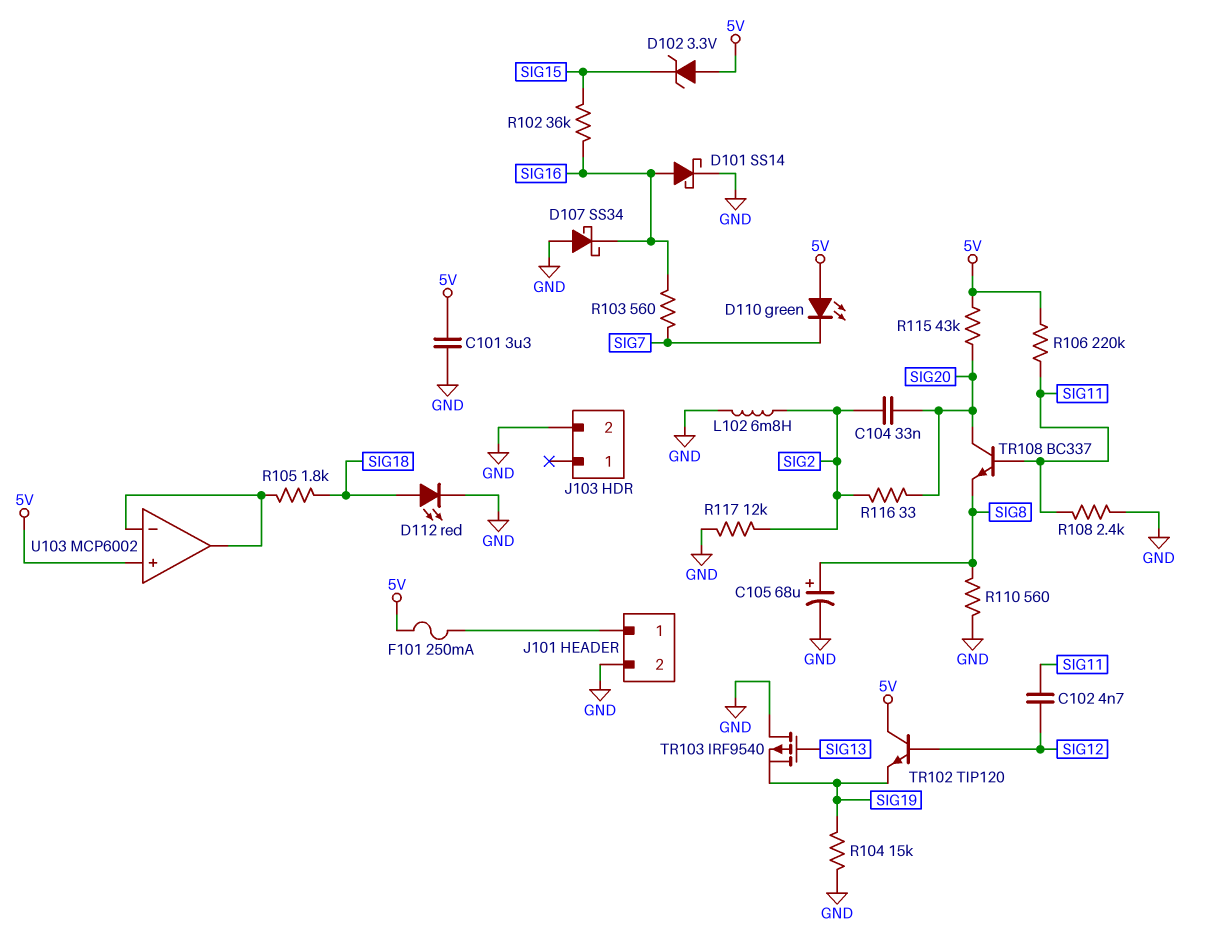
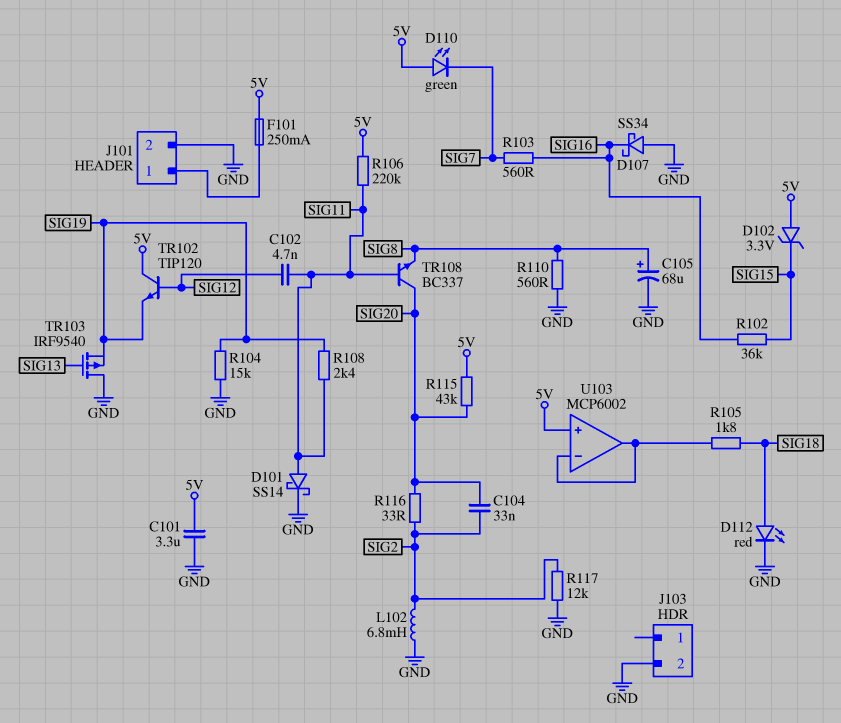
D101: schottky SS14 (A SIG16, K GND) -> schottky SS14 (A SIG11, K GND)
R108: 2.4k (GND, SIG11) -> 2.4k (SIG11, SIG19)

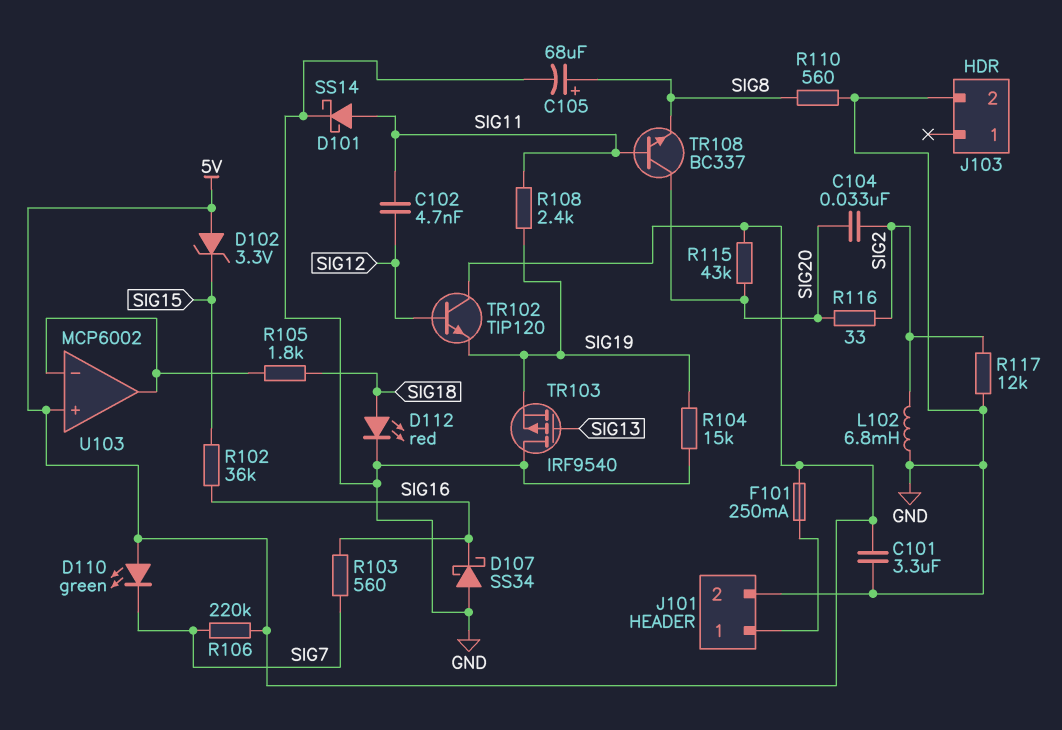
R106: 220k (5V, SIG11) -> 220k (5V, SIG7)

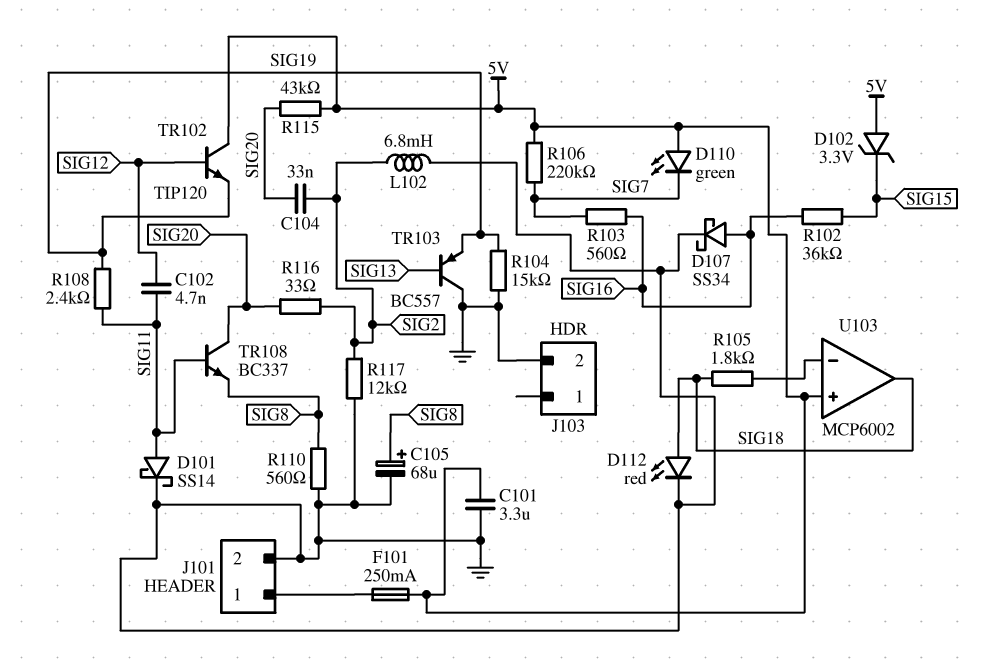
D107: schottky SS34 (A GND, K SIG16) -> schottky SS34 (A SIG16, K GND)
TR103: PMOS IRF9540 (G SIG13, D GND, S SIG19) -> PNP BC557 (B SIG13, C GND, E SIG19)
U103 pin out: U103/in- -> SIG18

